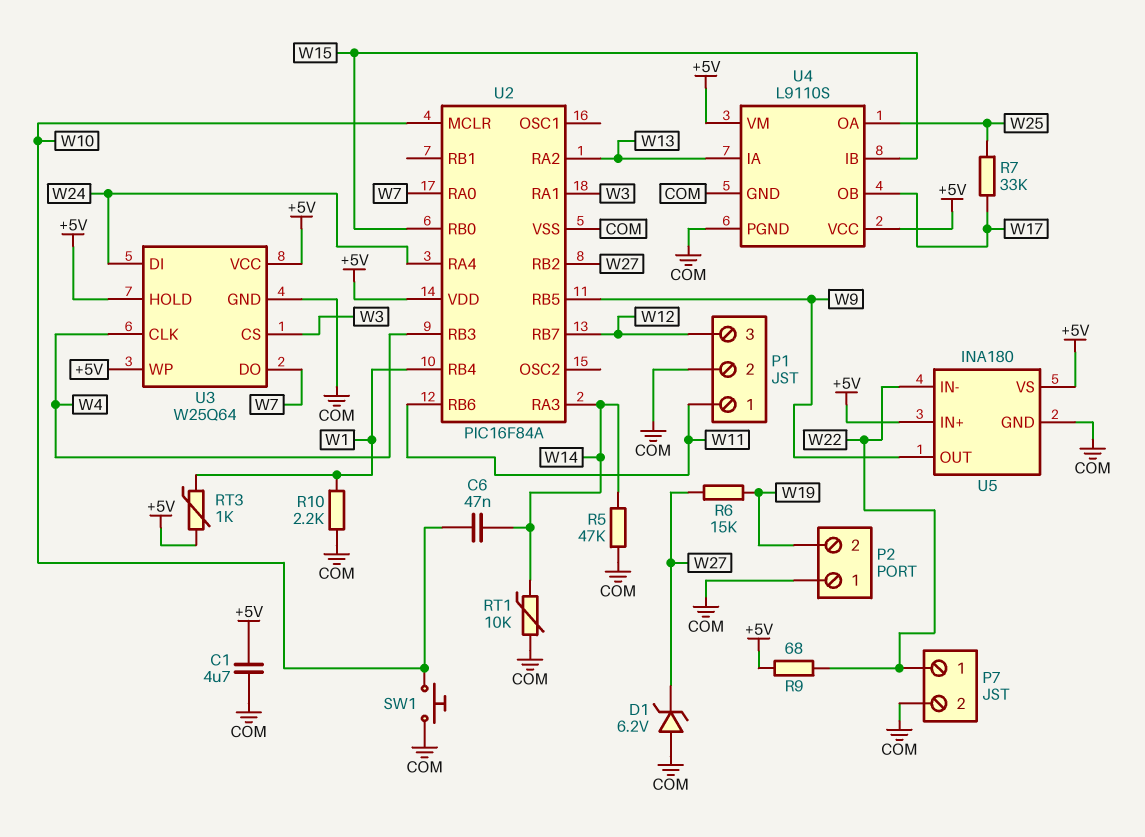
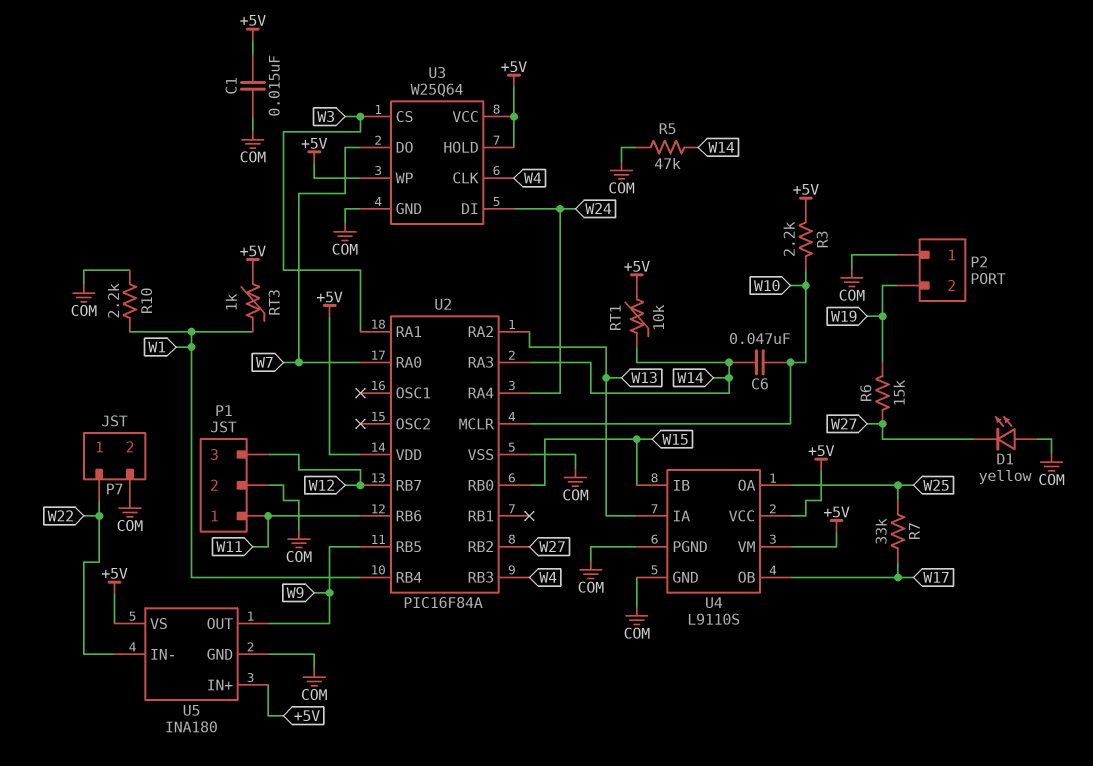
C1: 4.7uF (+5V, COM) -> 15nF (+5V, COM)
D1: zener 6.2V (A COM, K W27) -> LED yellow (A COM, K W27)
R3: none -> 2.2k (+5V, W10)
R9: 68 (+5V, W22) -> none
RT1: 10k (COM, W14) -> 10k (+5V, W14)
SW1: button (COM, W10) -> none

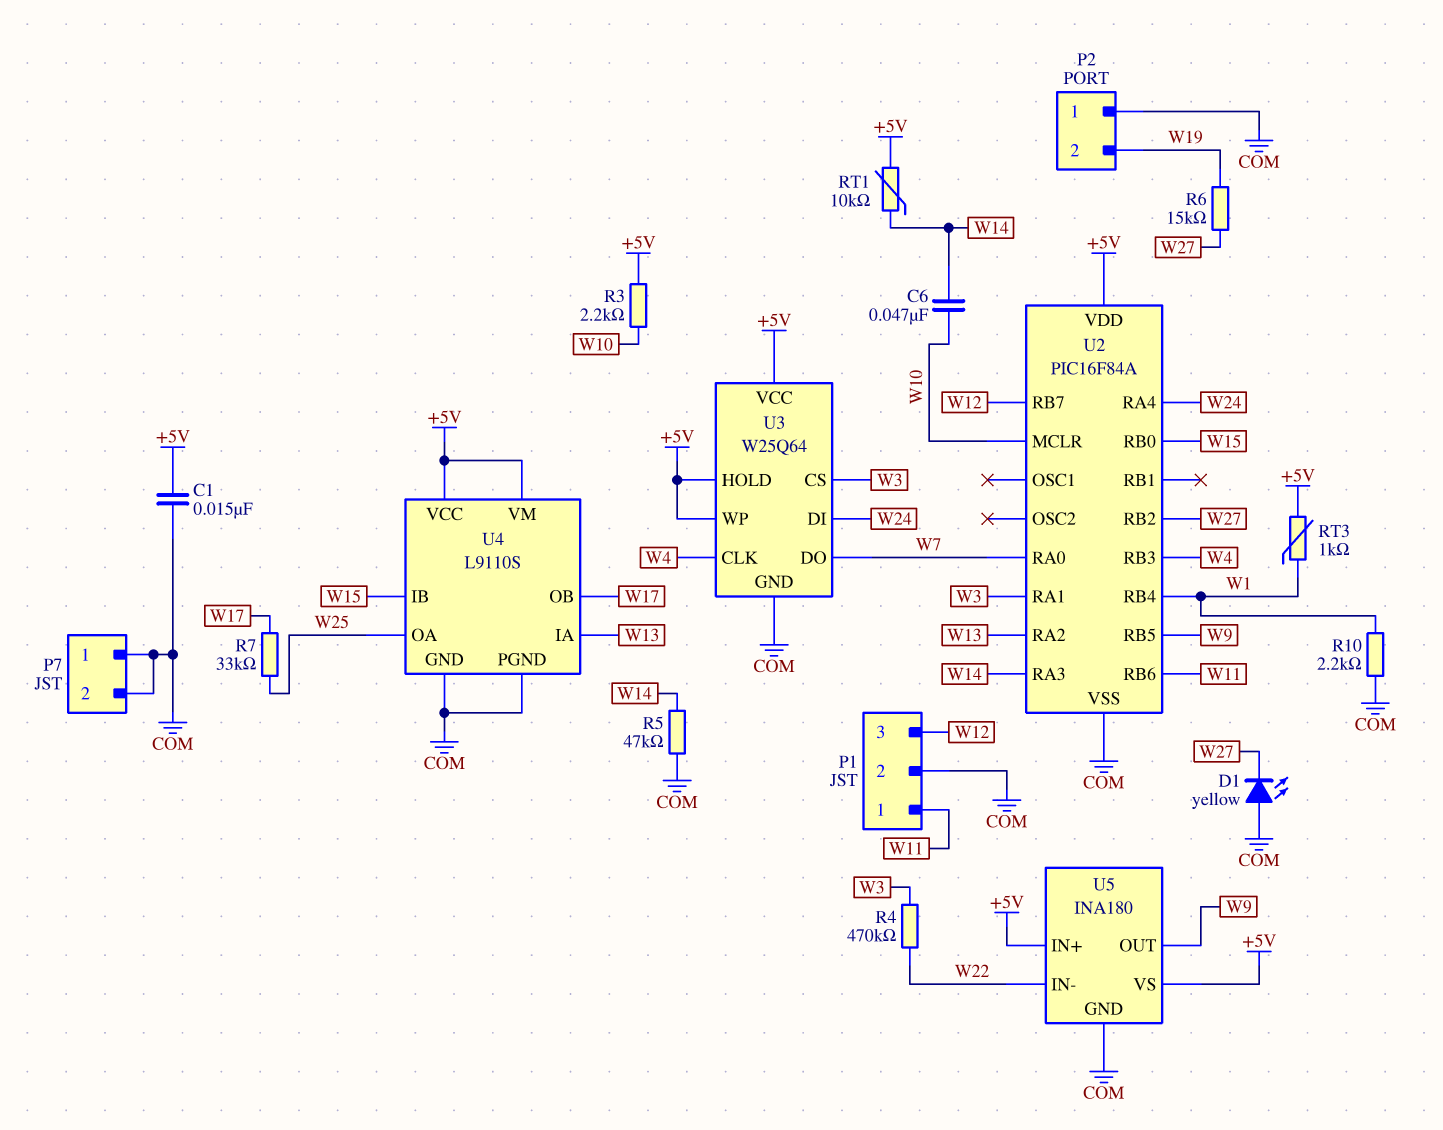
P7 pin 1: W22 -> COM
R4: none -> 470k (W3, W22)

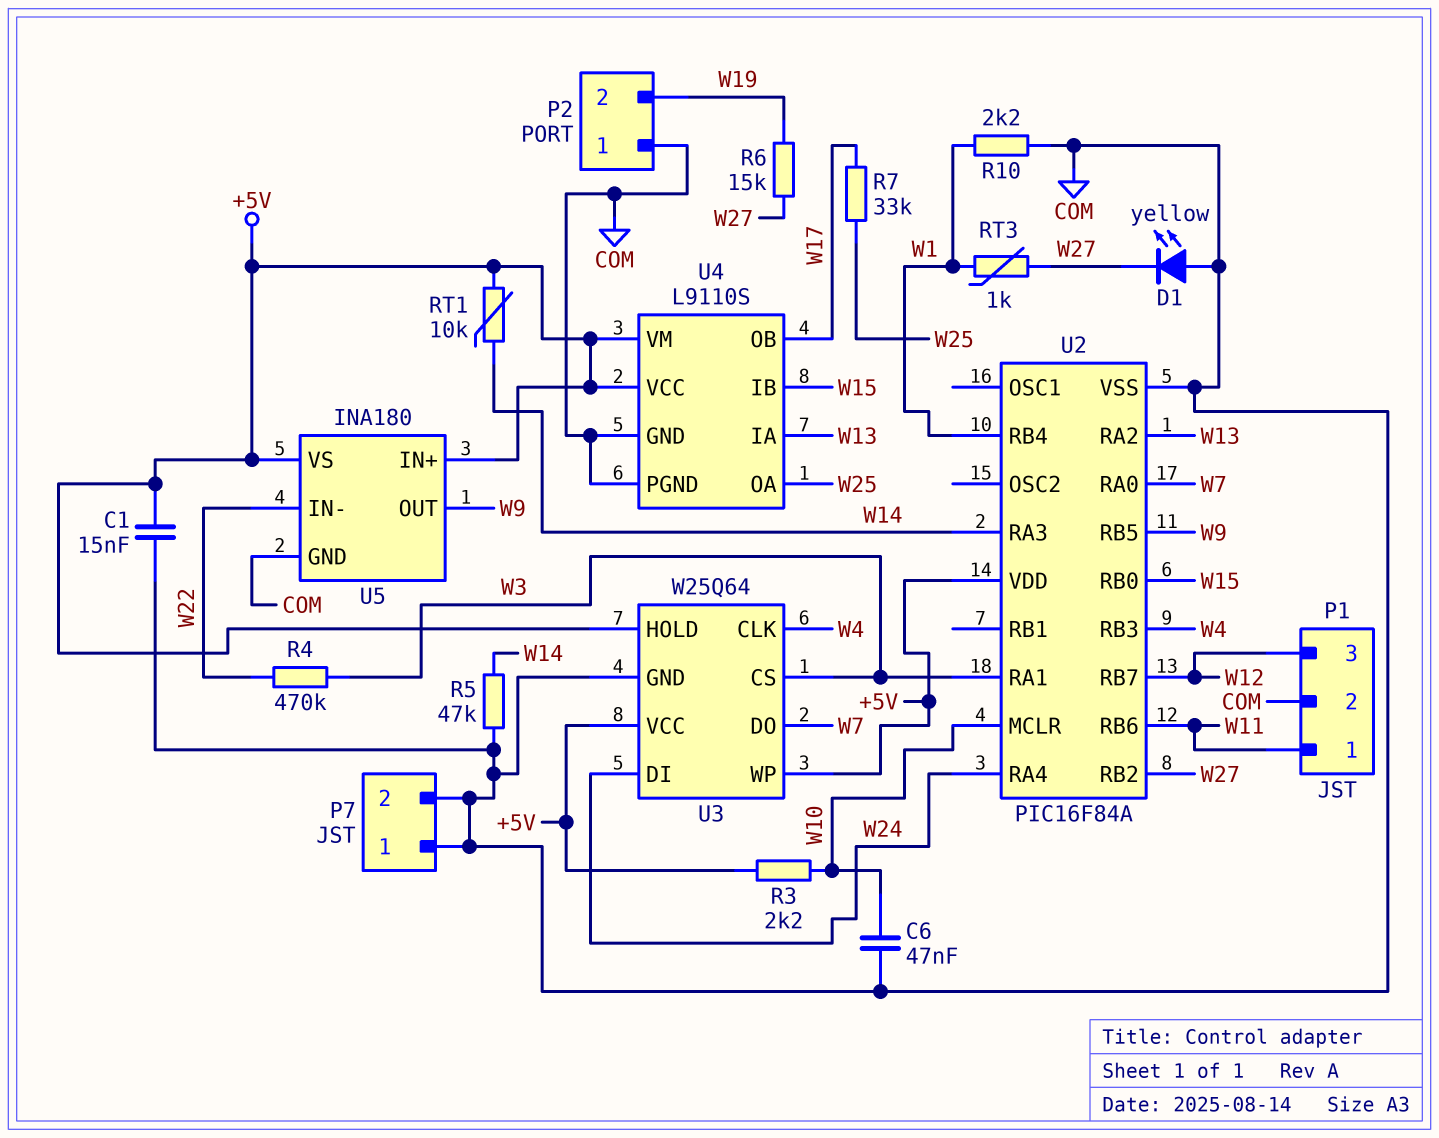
C6: 47nF (W10, W14) -> 47nF (COM, W10)
RT3: 1k (+5V, W1) -> 1k (W1, W27)

